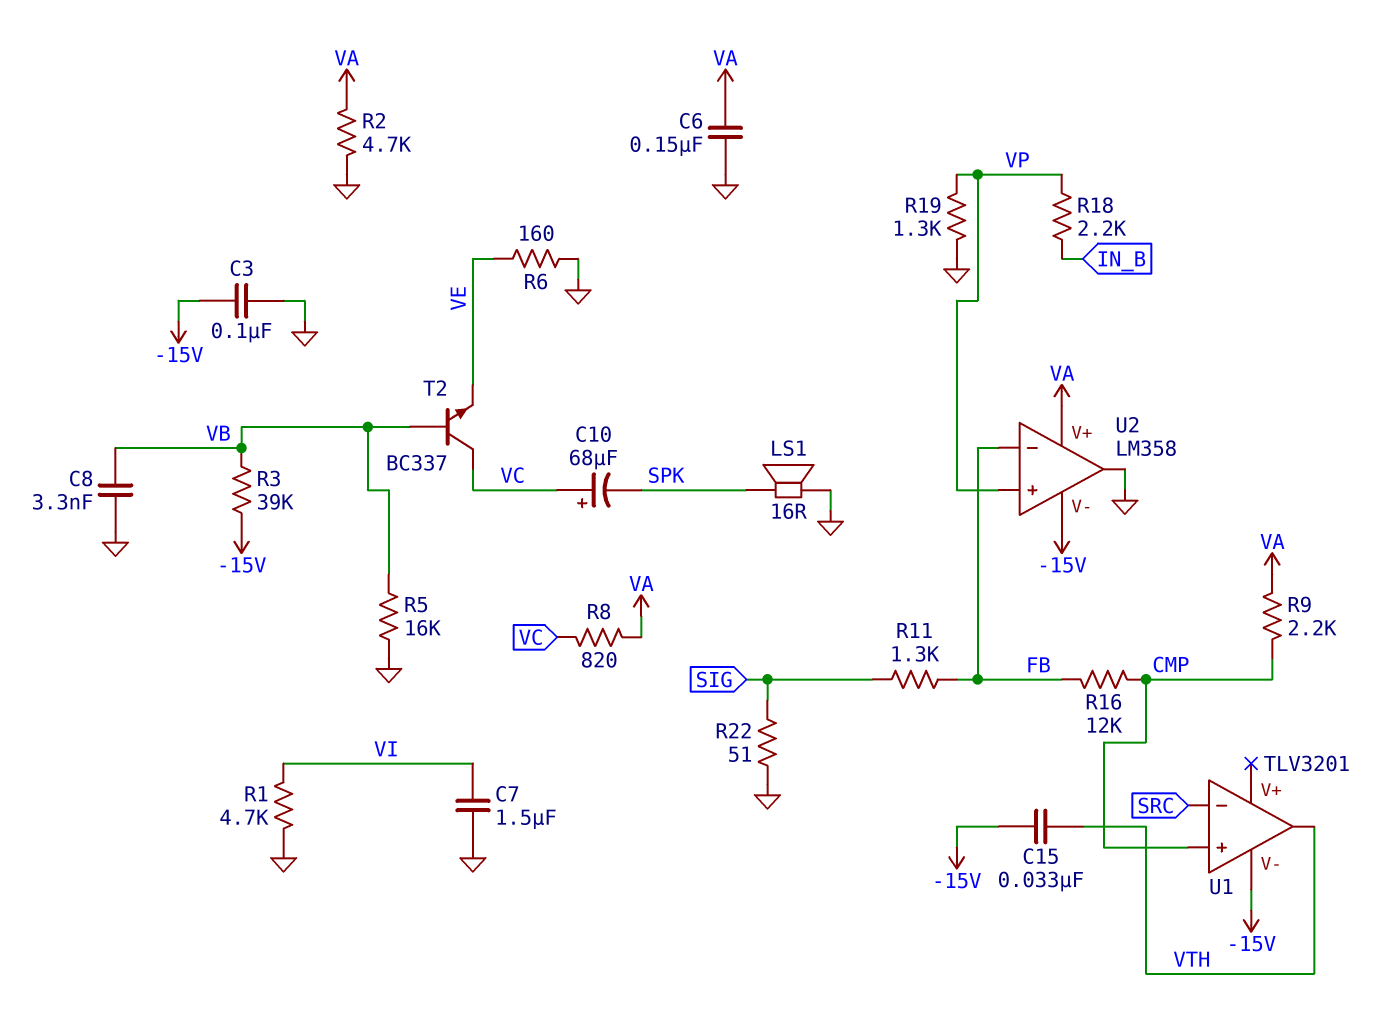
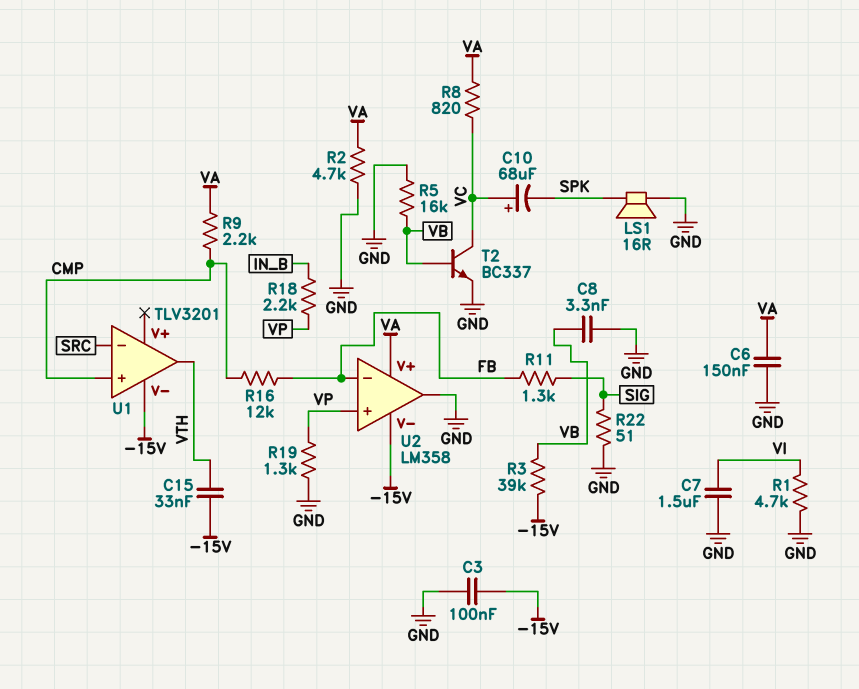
R6: 160 (GND, VE) -> none
T2: NPN BC337 (B VB, C VC, E VE) -> NPN BC337 (B VB, C VC, E GND)

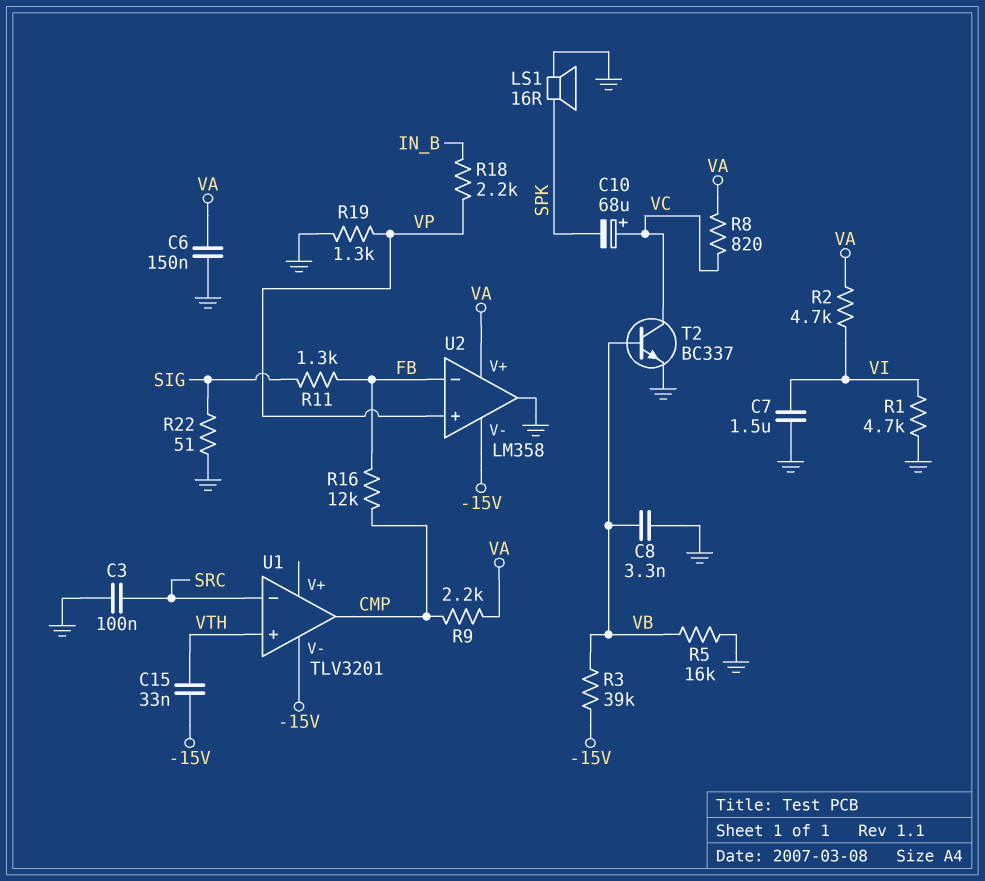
C3: 100nF (-15V, GND) -> 100nF (GND, SRC)
R2: 4.7k (GND, VA) -> 4.7k (VA, VI)
U1 pin in+: CMP -> VTH
U1 pin out: VTH -> CMP

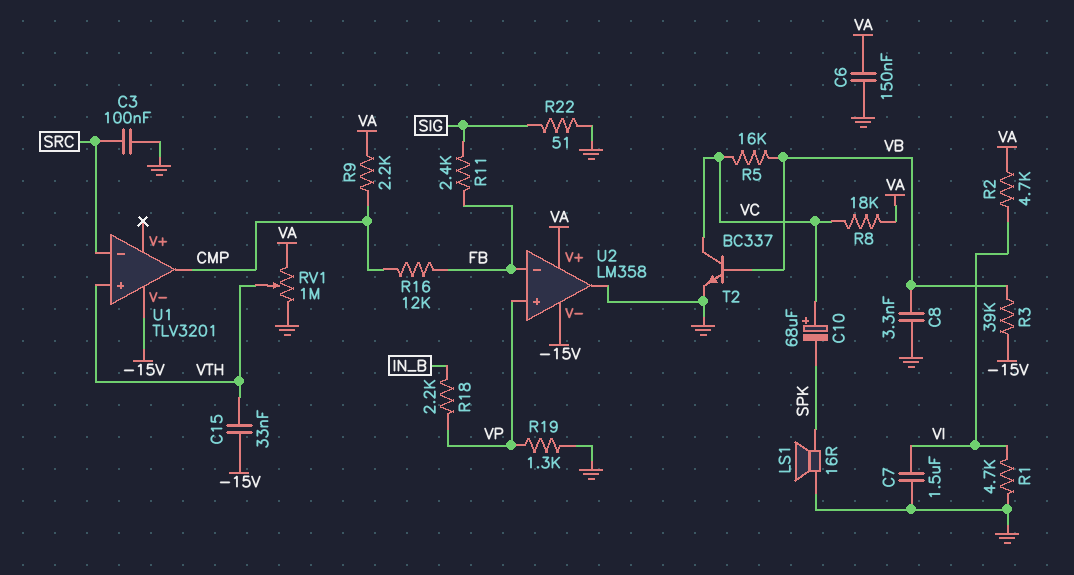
R5: 16k (GND, VB) -> 16k (VB, VC)
R8: 820 (VA, VC) -> 18k (VA, VC)
R11: 1.3k (FB, SIG) -> 2.4k (FB, SIG)
RV1: none -> 1M (GND, VA, wiper VTH)

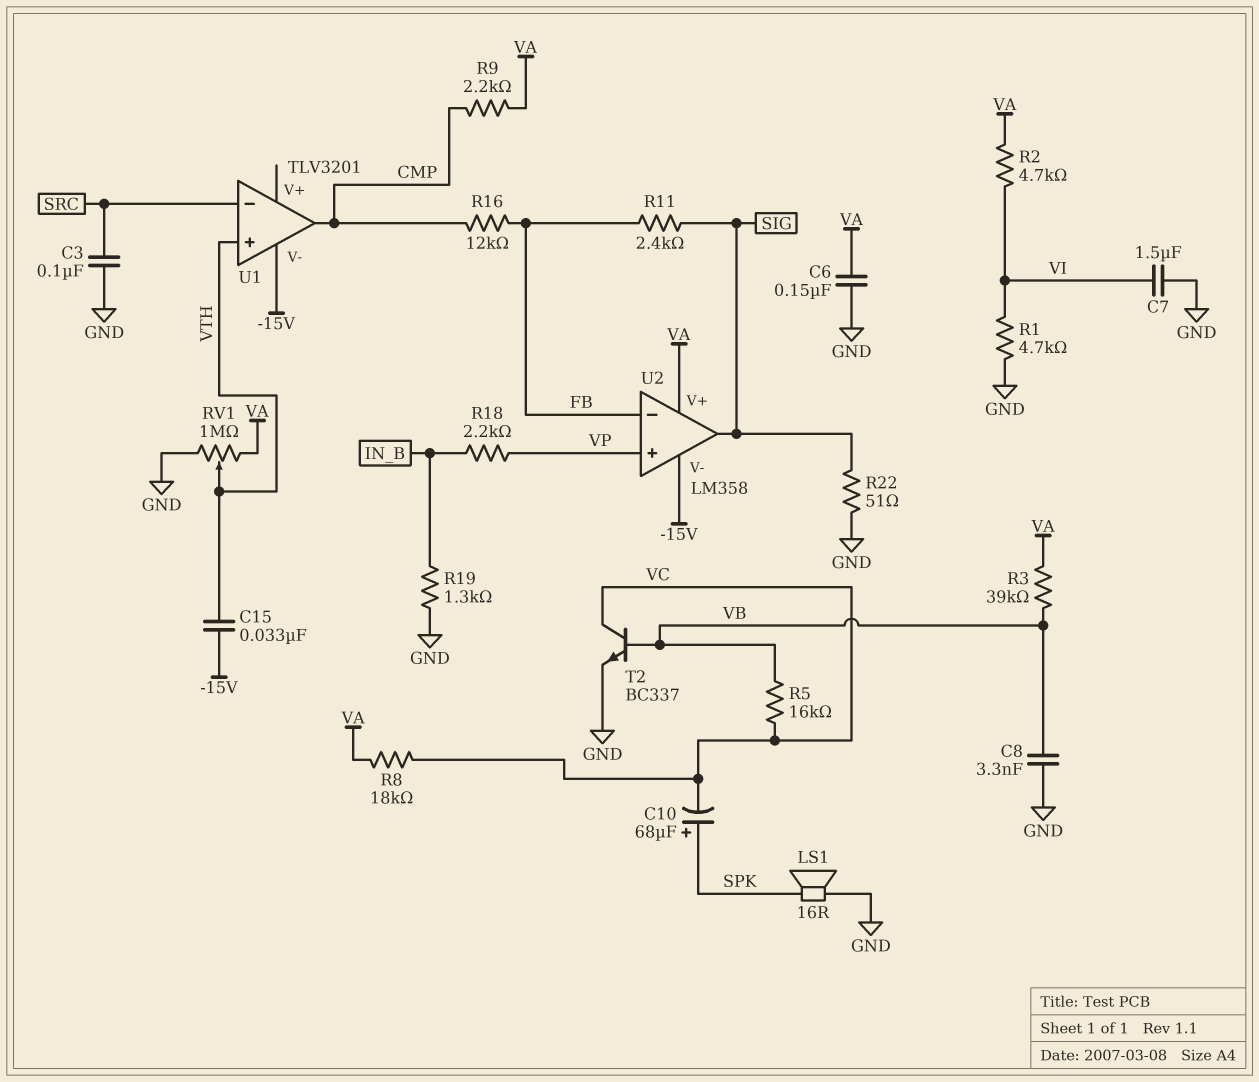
C10: 68uF (plus VC, minus SPK) -> 68uF (plus SPK, minus VC)
R3: 39k (-15V, VB) -> 39k (VA, VB)
R19: 1.3k (GND, VP) -> 1.3k (GND, IN_B)
U2 pin out: GND -> SIG

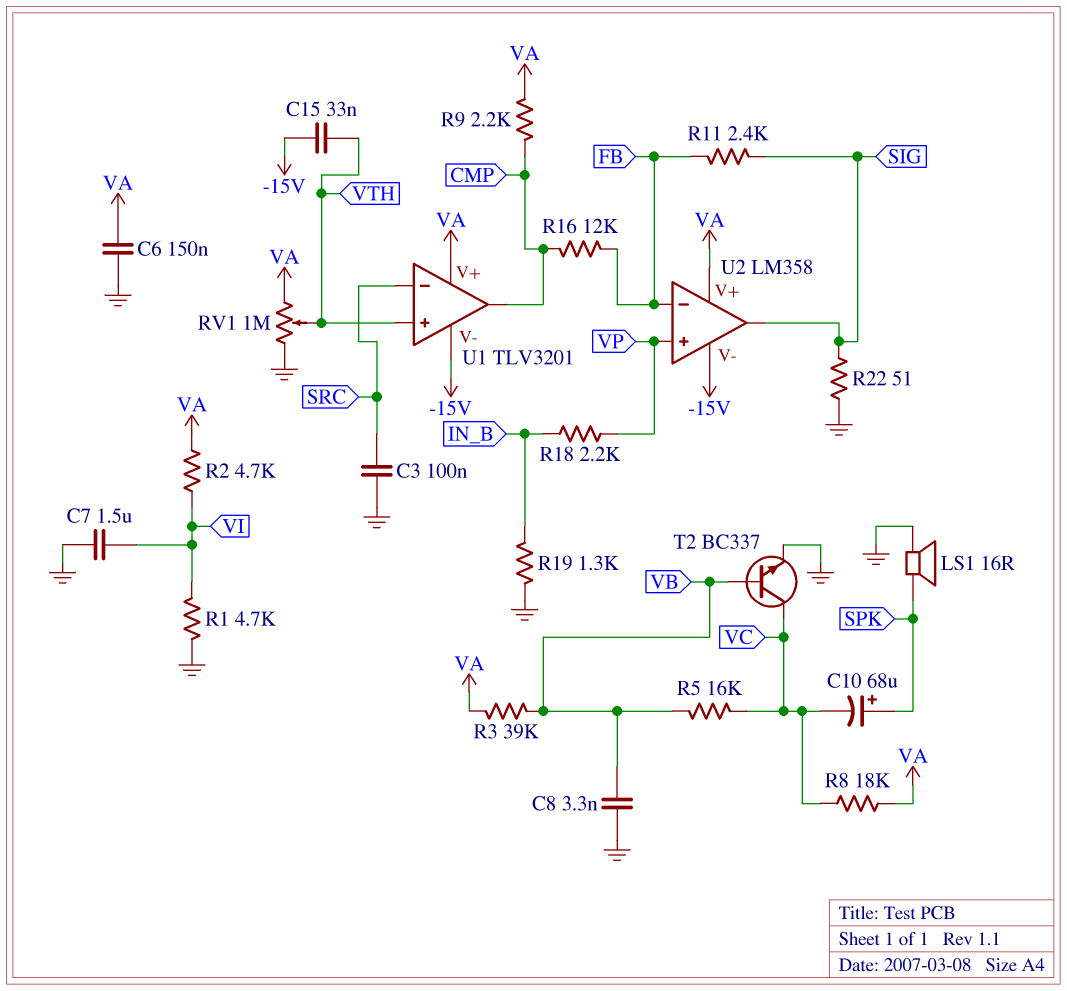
U1 pin V+: none -> VA

